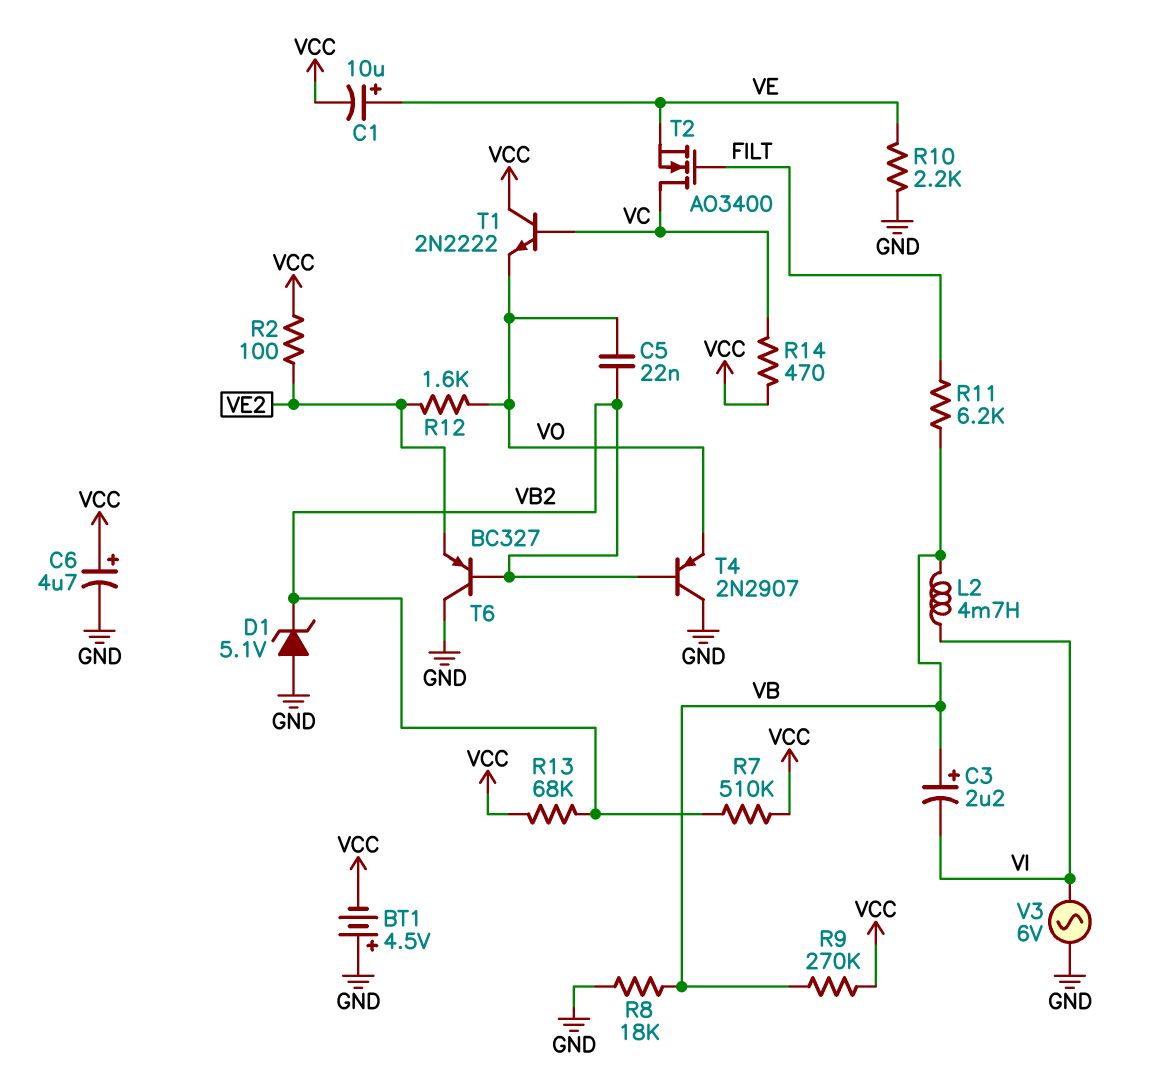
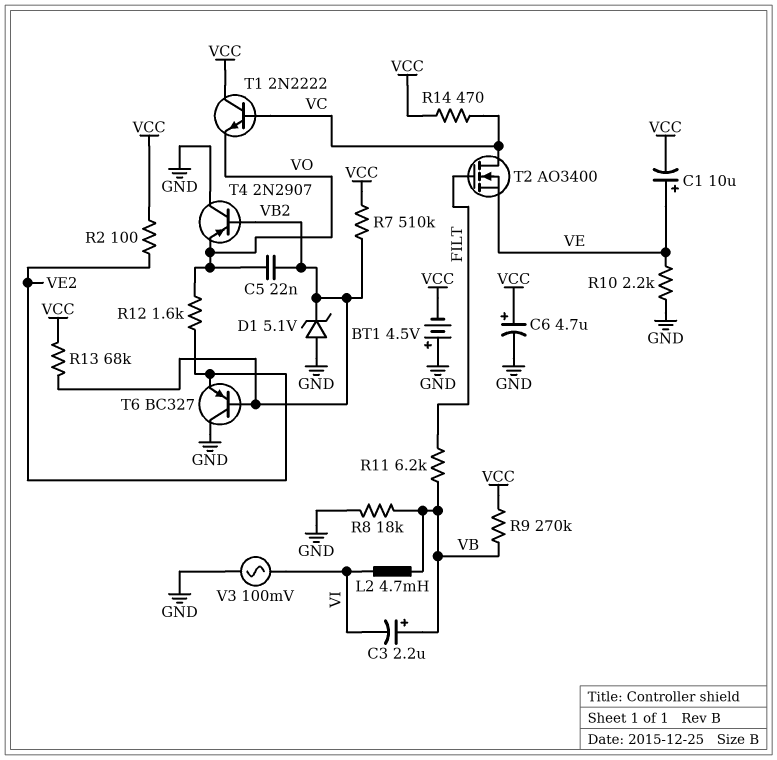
V3: AC 6V (GND, VI) -> AC 100mV (GND, VI)

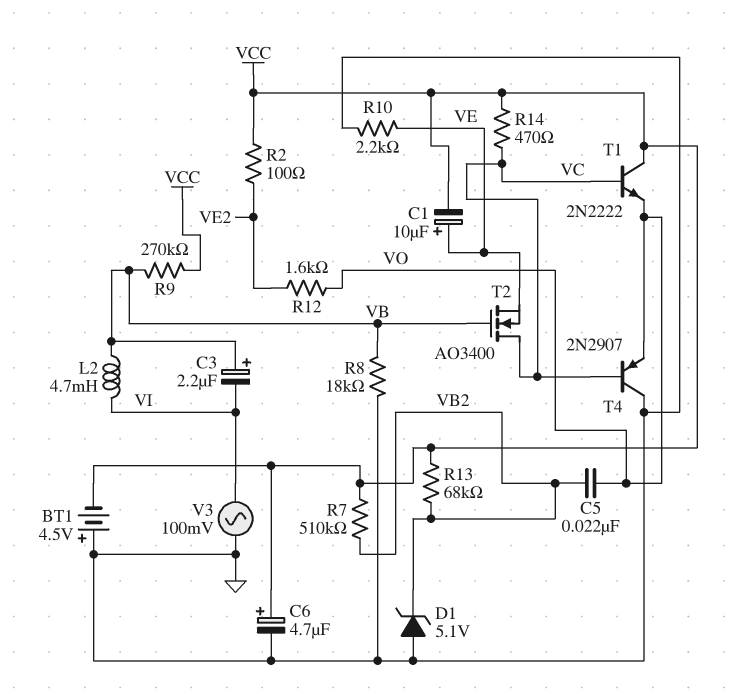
R11: 6.2k (FILT, VB) -> none
T2: NMOS AO3400 (G FILT, D VC, S VE) -> NMOS AO3400 (G VB, D VC, S VE)
T4: PNP 2N2907 (B VB2, C GND, E VO) -> PNP 2N2907 (B VC, C GND, E VO)
T6: PNP BC327 (B VB2, C GND, E VE2) -> none

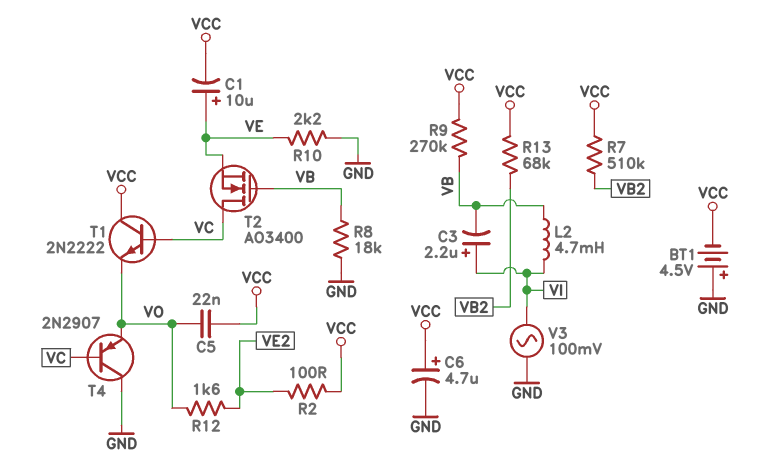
C3: 2.2uF (plus VB, minus VI) -> 2.2uF (plus VI, minus VB)
C5: 22nF (VB2, VO) -> 22nF (VCC, VO)
D1: zener 5.1V (A GND, K VB2) -> none
R14: 470 (VC, VCC) -> none

